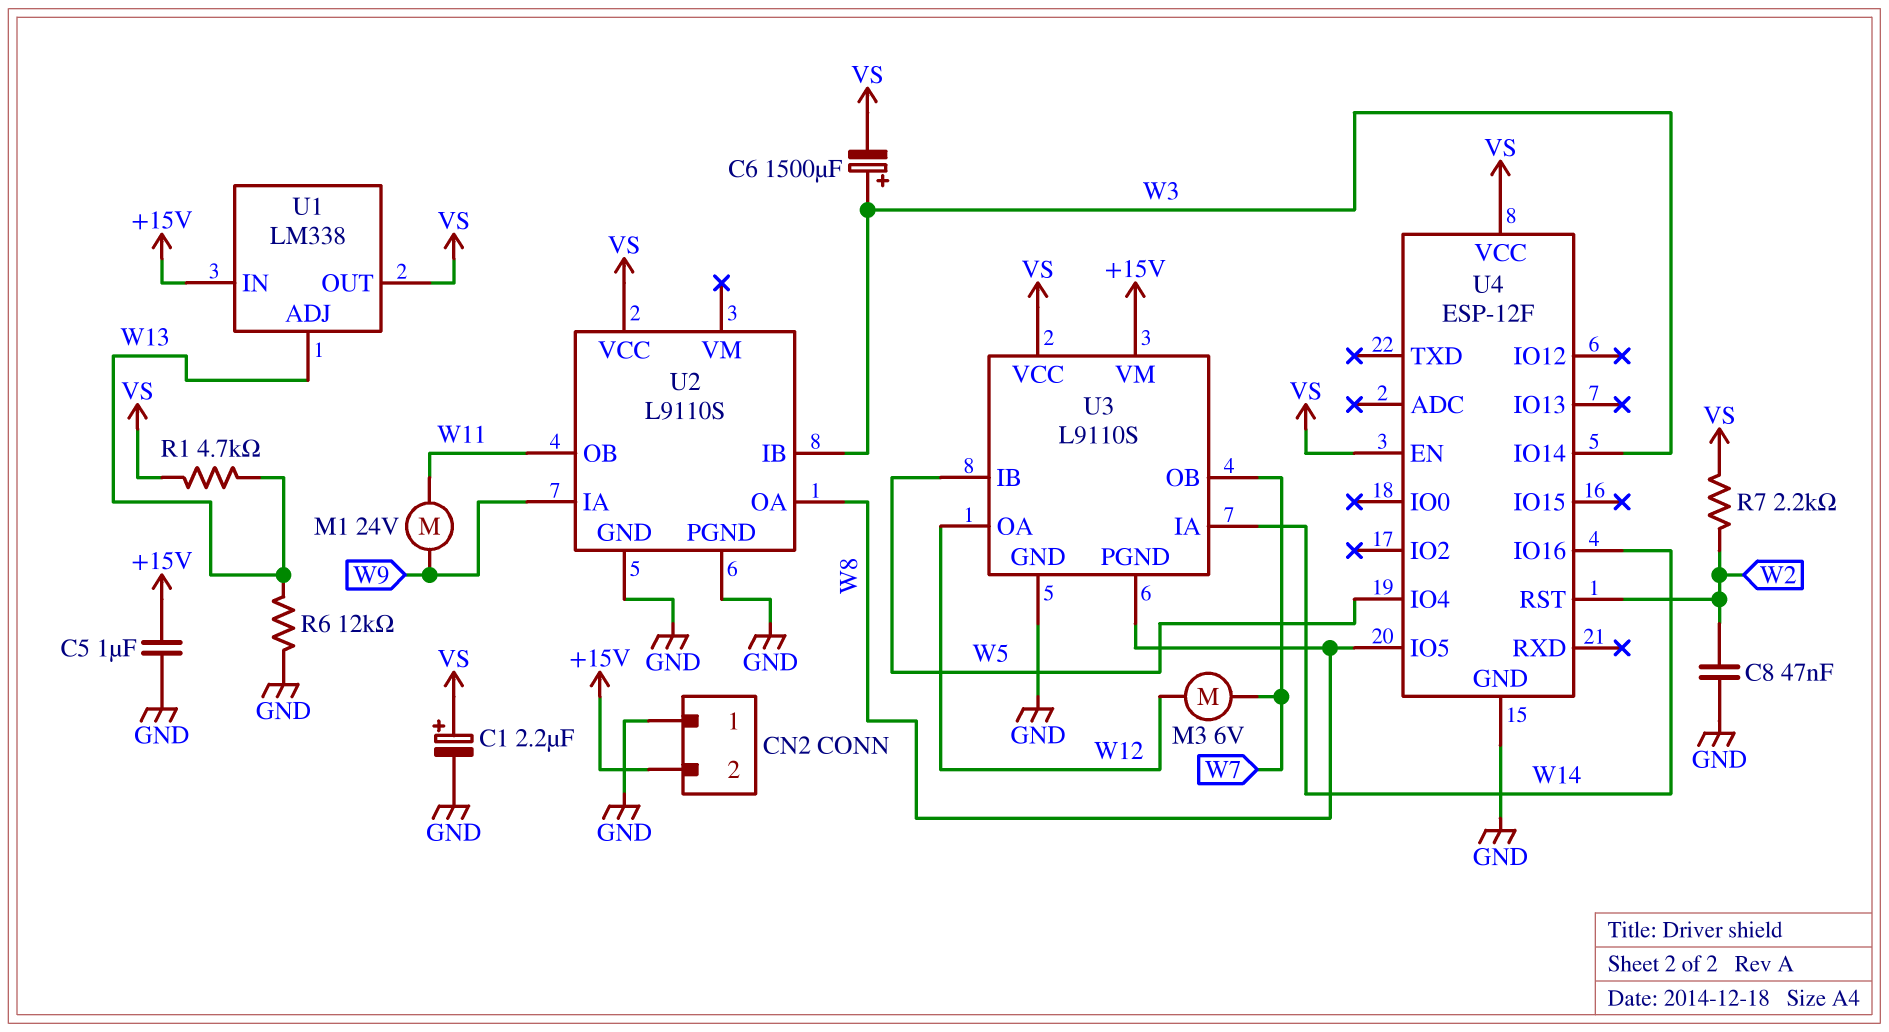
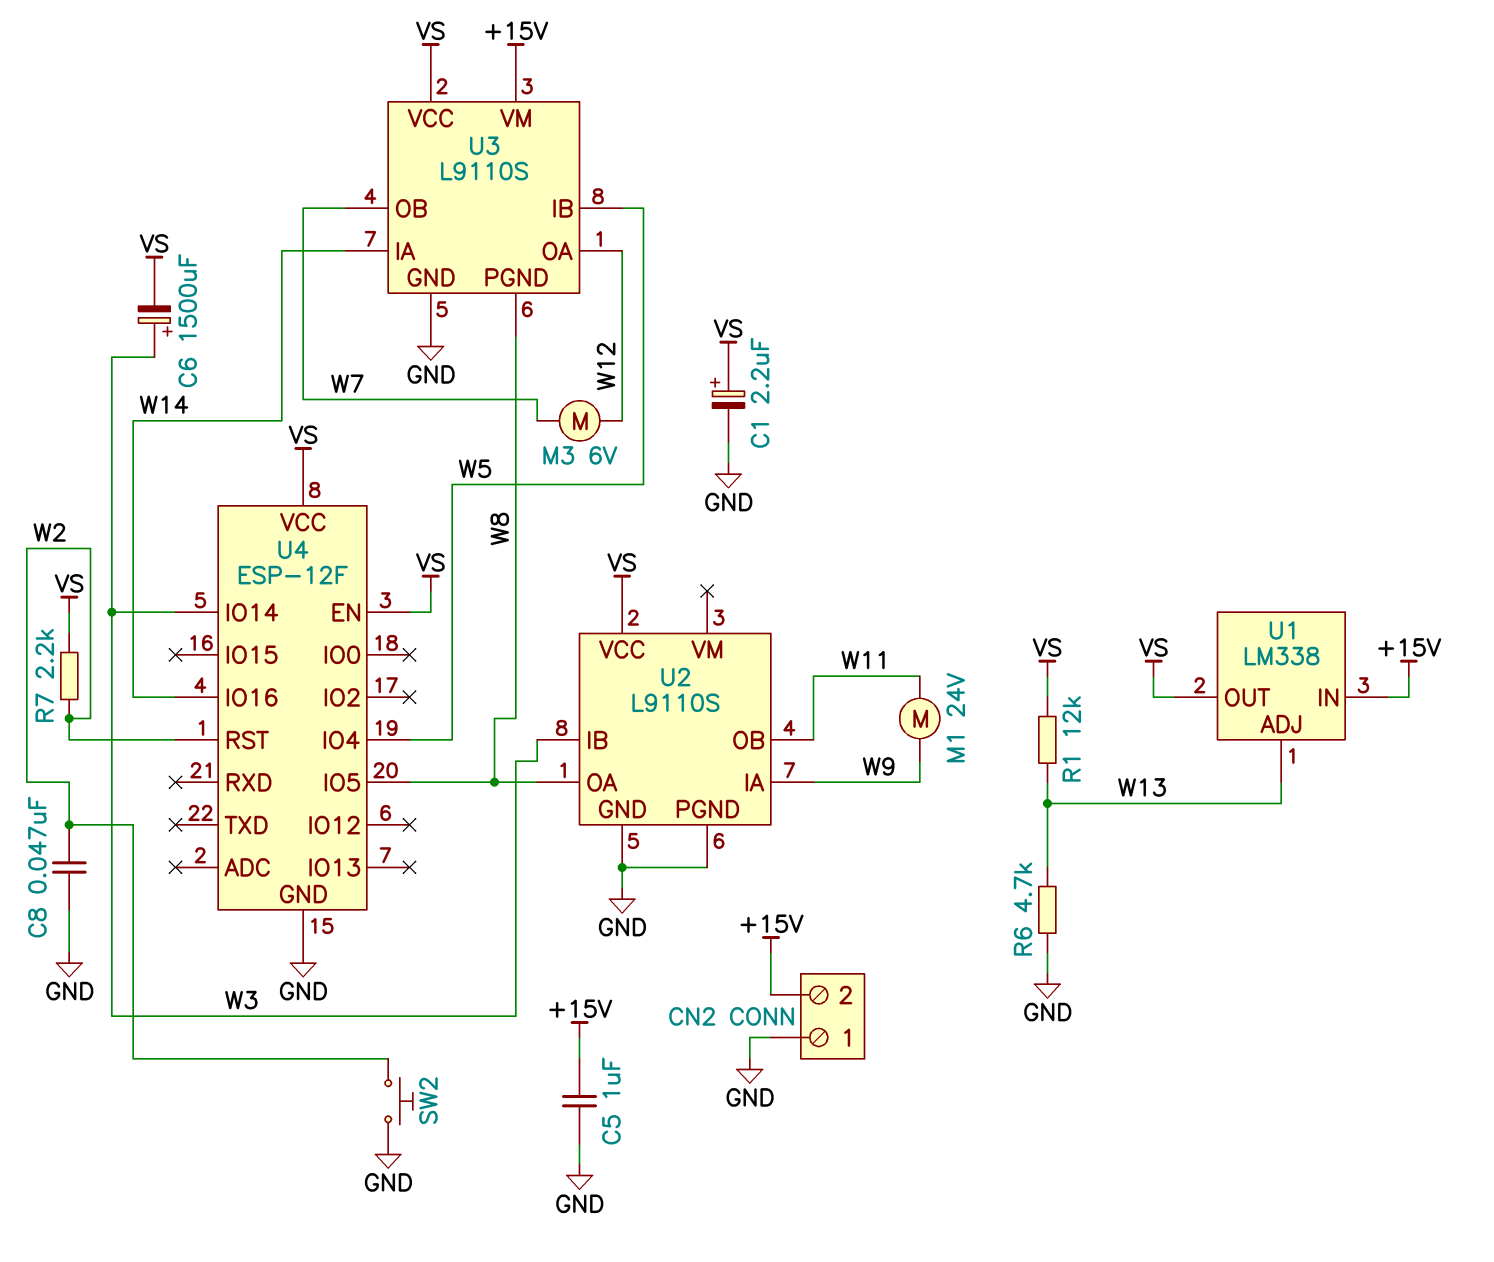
R1: 4.7k (VS, W13) -> 12k (VS, W13)
R6: 12k (GND, W13) -> 4.7k (GND, W13)
SW2: none -> button (GND, W2)

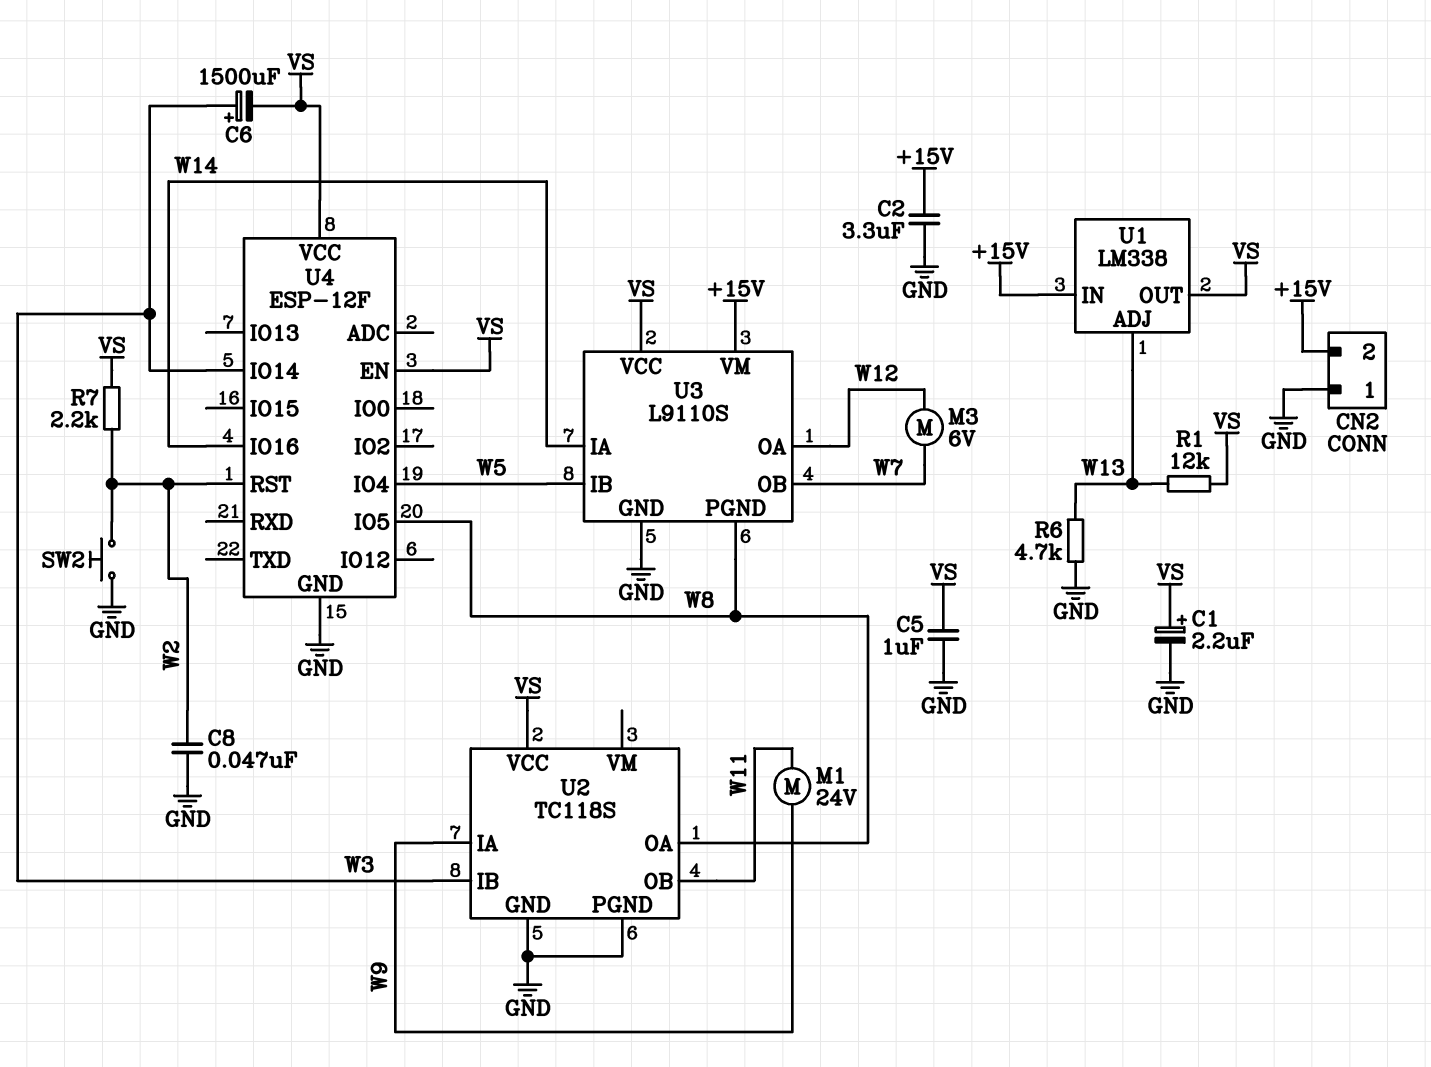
C2: none -> 3.3uF (+15V, GND)
C5: 1uF (+15V, GND) -> 1uF (GND, VS)
U2: L9110S -> TC118S

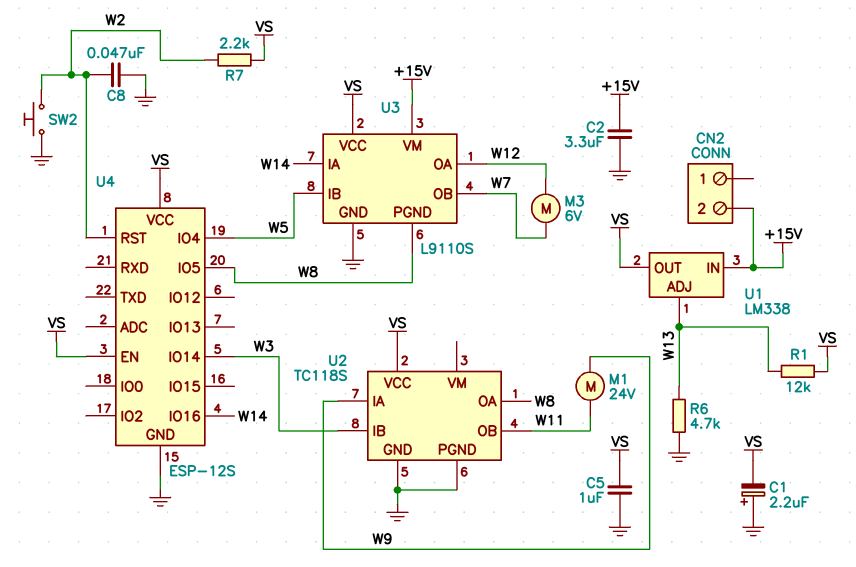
C1: 2.2uF (plus VS, minus GND) -> 2.2uF (plus GND, minus VS)
C6: 1500uF (plus W3, minus VS) -> none
CN2 pin 1: GND -> none
U4: ESP-12F -> ESP-12S

